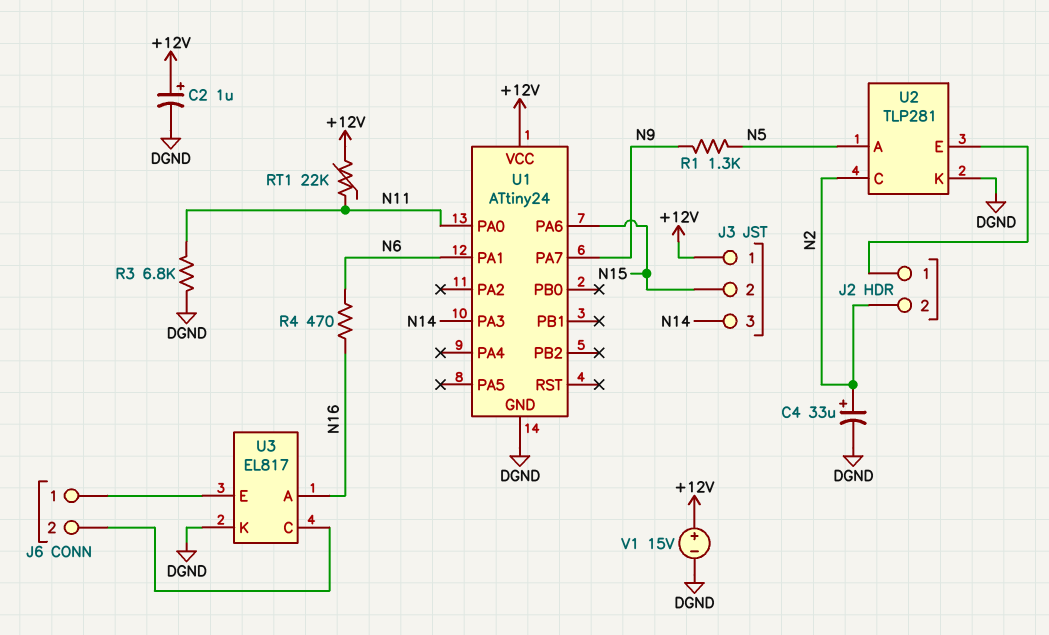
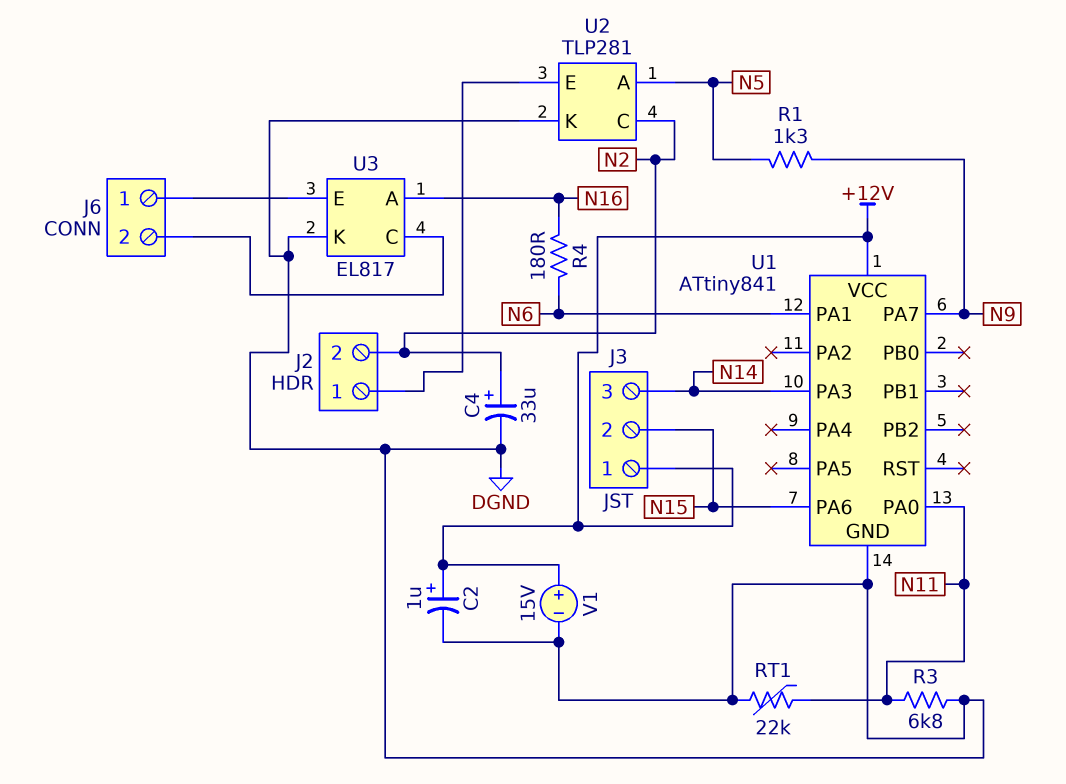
R4: 470 (N6, N16) -> 180 (N6, N16)
RT1: 22k (+12V, N11) -> 22k (DGND, N11)
U1: ATtiny24 -> ATtiny841

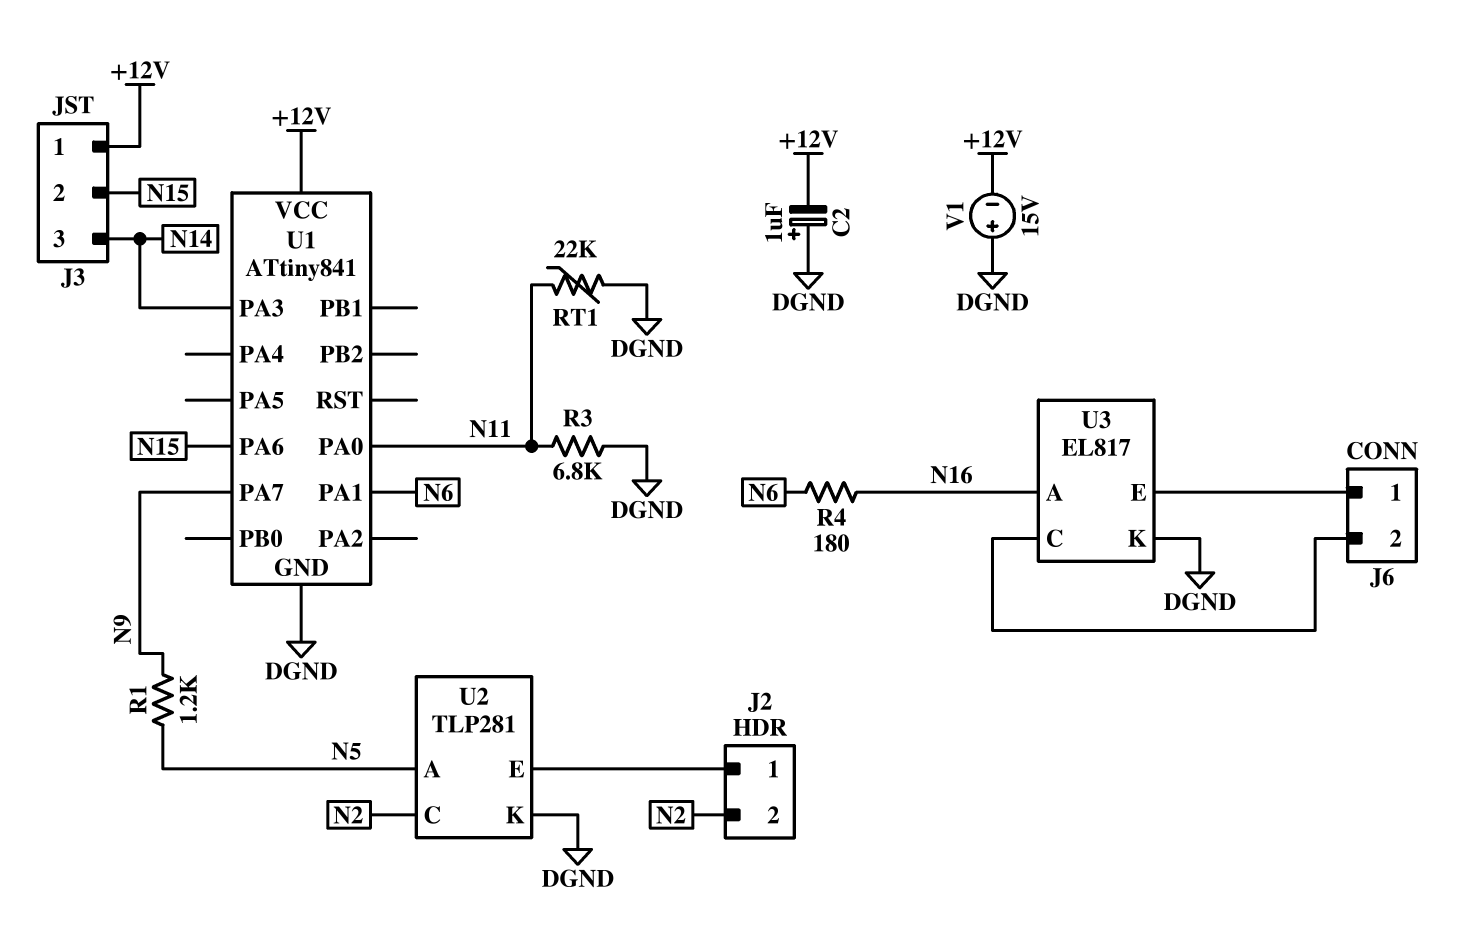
C2: 1uF (plus +12V, minus DGND) -> 1uF (plus DGND, minus +12V)
C4: 33uF (plus N2, minus DGND) -> none
R1: 1.3k (N5, N9) -> 1.2k (N5, N9)
V1: 15V (plus +12V, minus DGND) -> 15V (plus DGND, minus +12V)

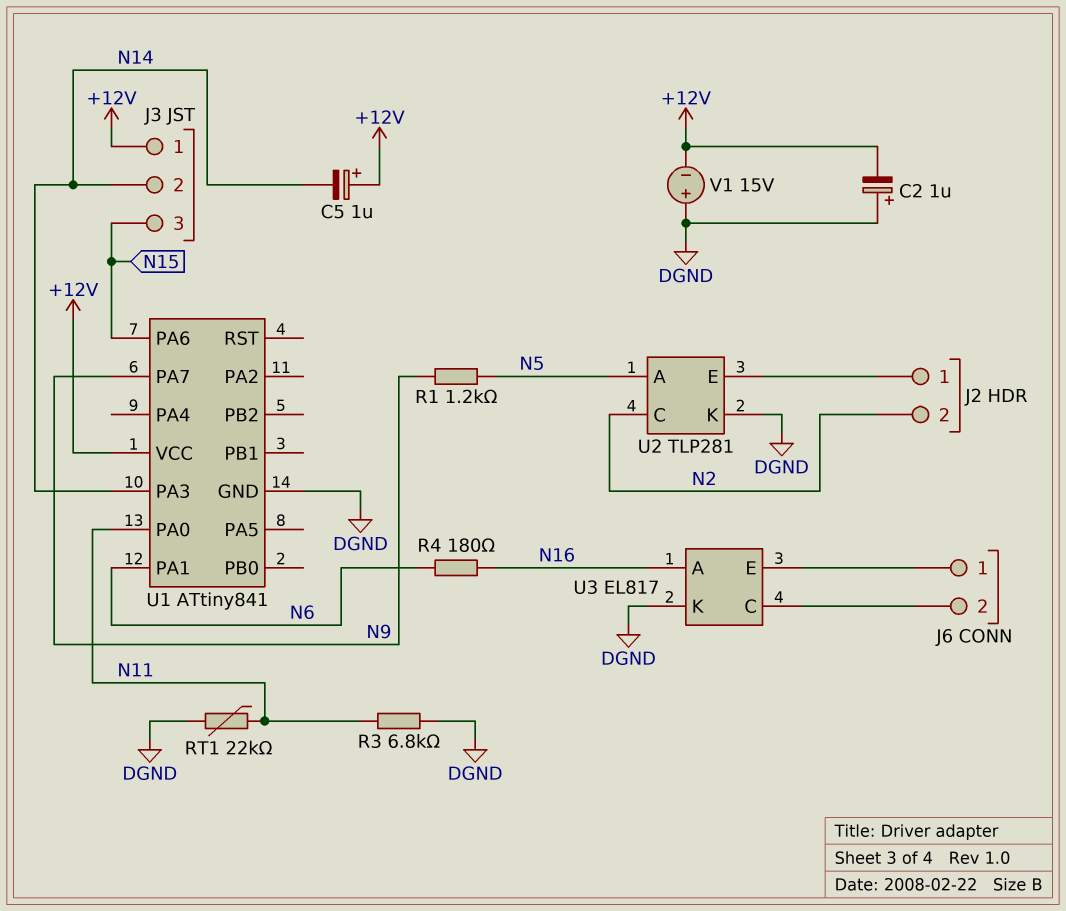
C5: none -> 1uF (plus +12V, minus N14)
J3 pin 2: N15 -> N14
J3 pin 3: N14 -> N15

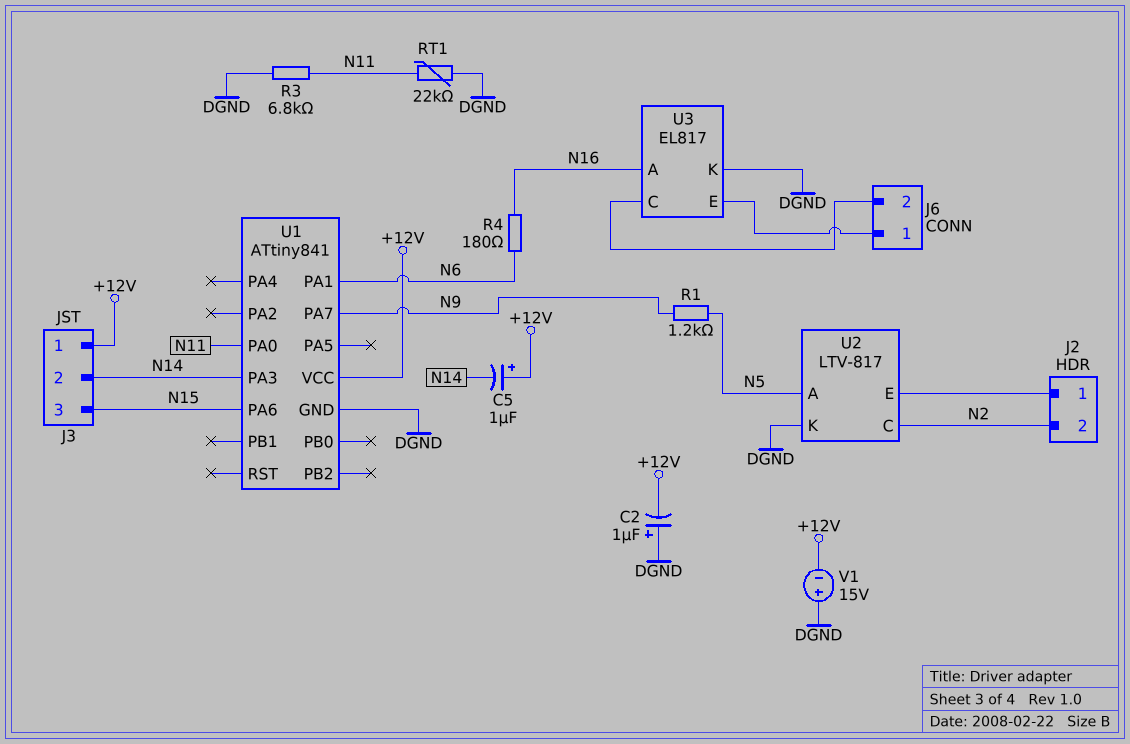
U2: TLP281 -> LTV-817

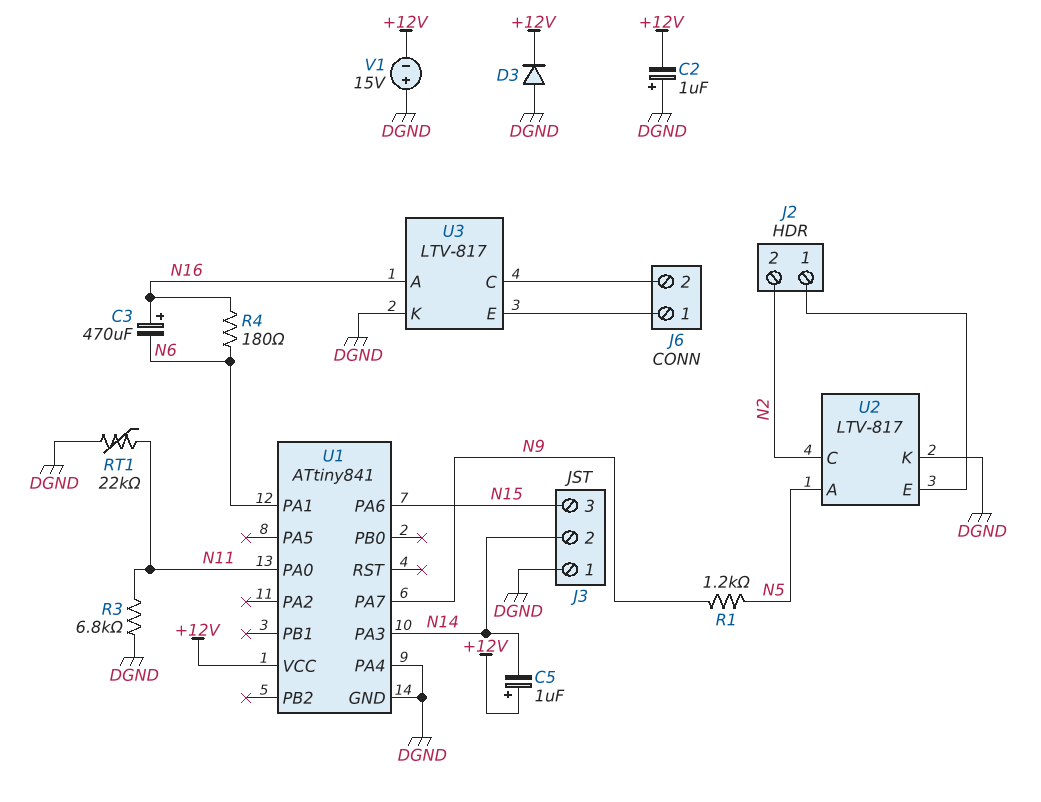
C3: none -> 470uF (plus N16, minus N6)
D3: none -> diode (A DGND, K +12V)
J3 pin 1: +12V -> DGND
U1 pin PA4: none -> DGND
U3: EL817 -> LTV-817

